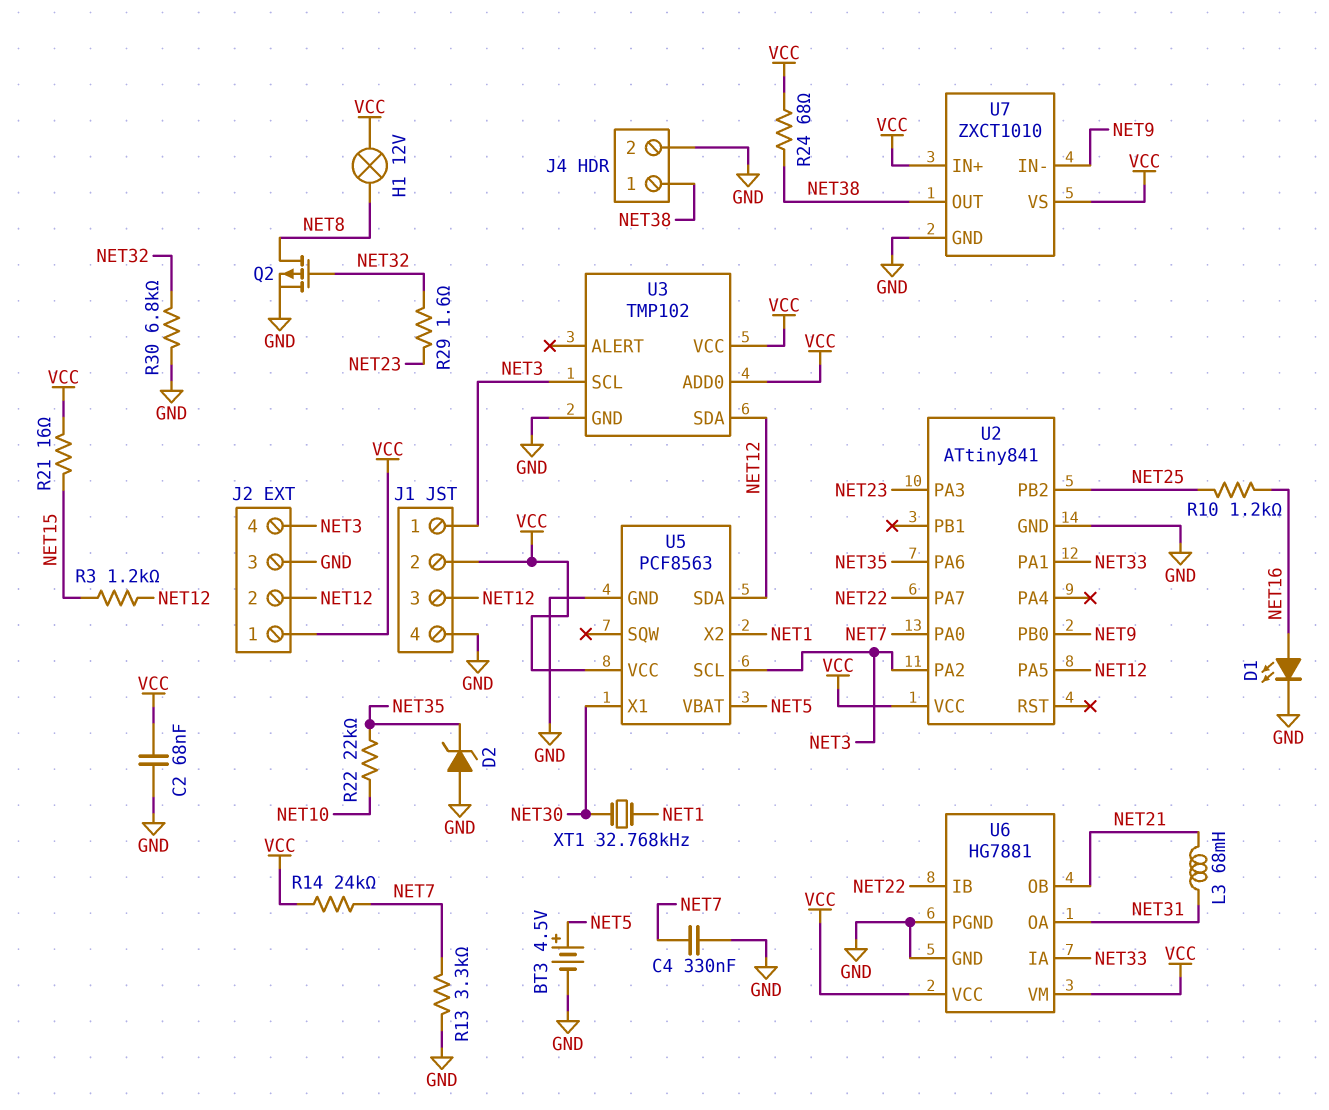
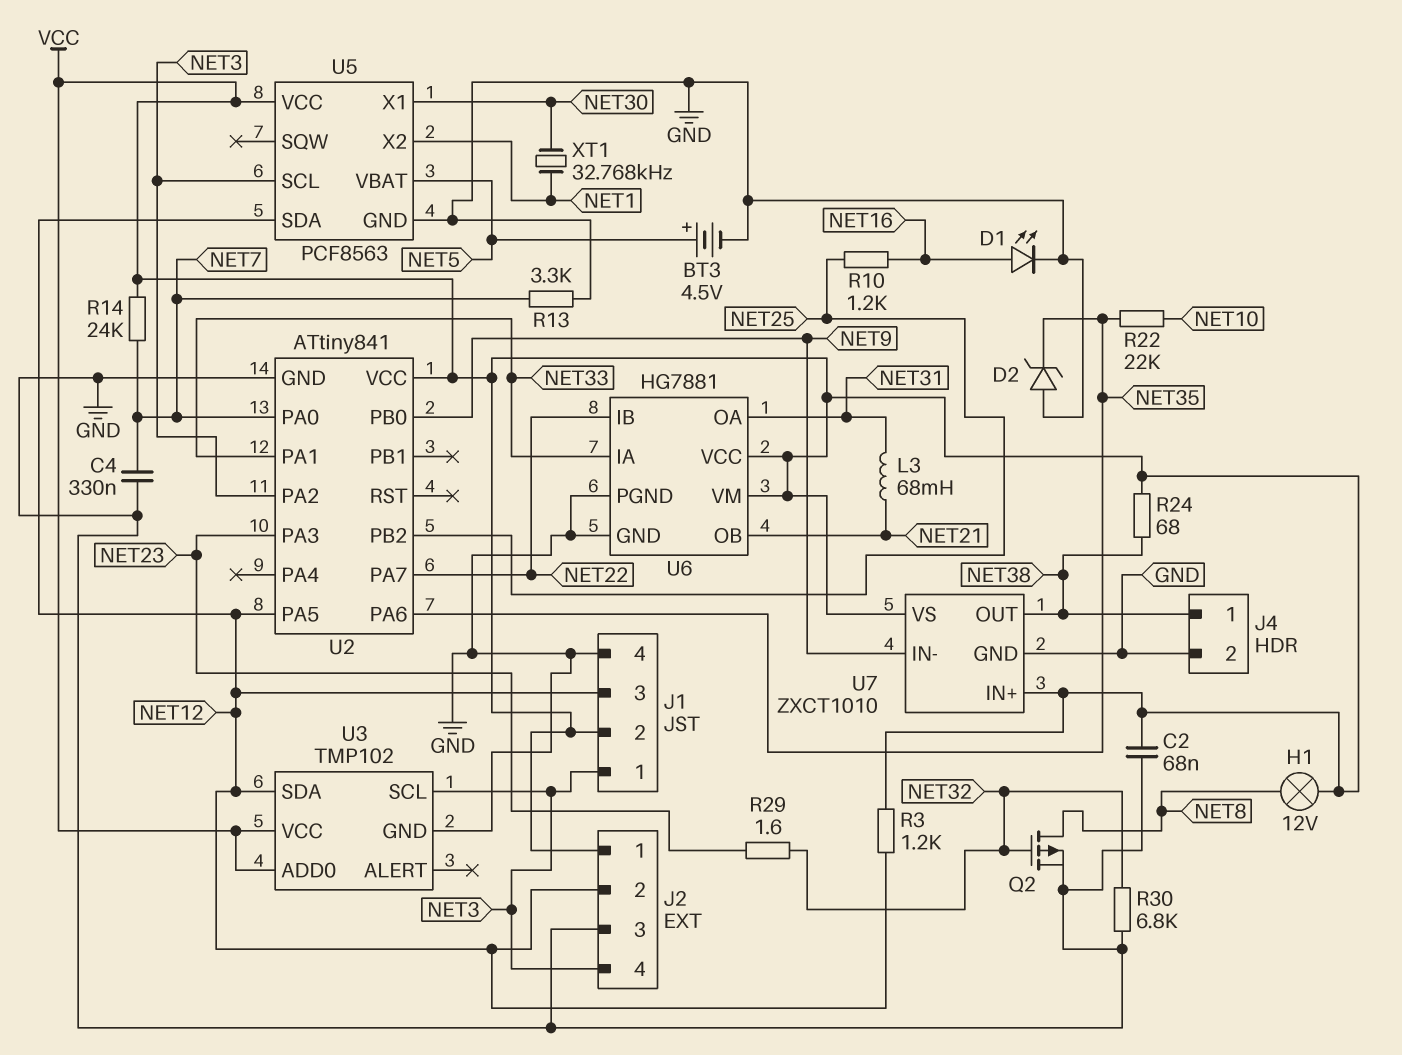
R3: 1.2k (NET12, NET15) -> 1.2k (NET12, VCC)
R21: 16 (NET15, VCC) -> none

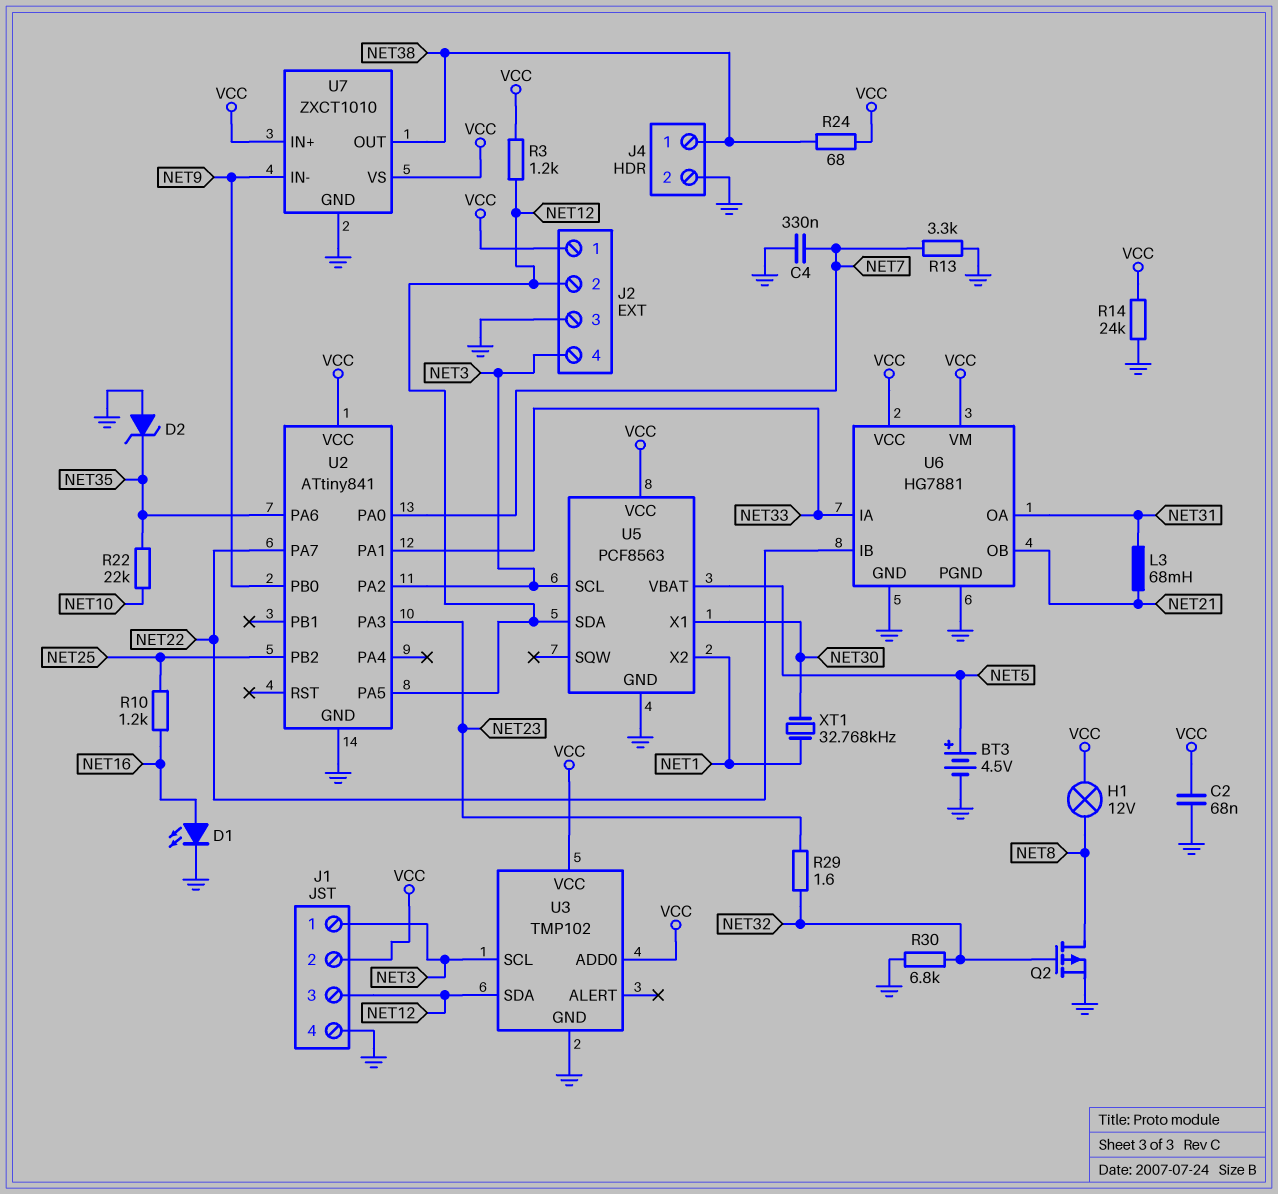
R14: 24k (NET7, VCC) -> 24k (GND, VCC)

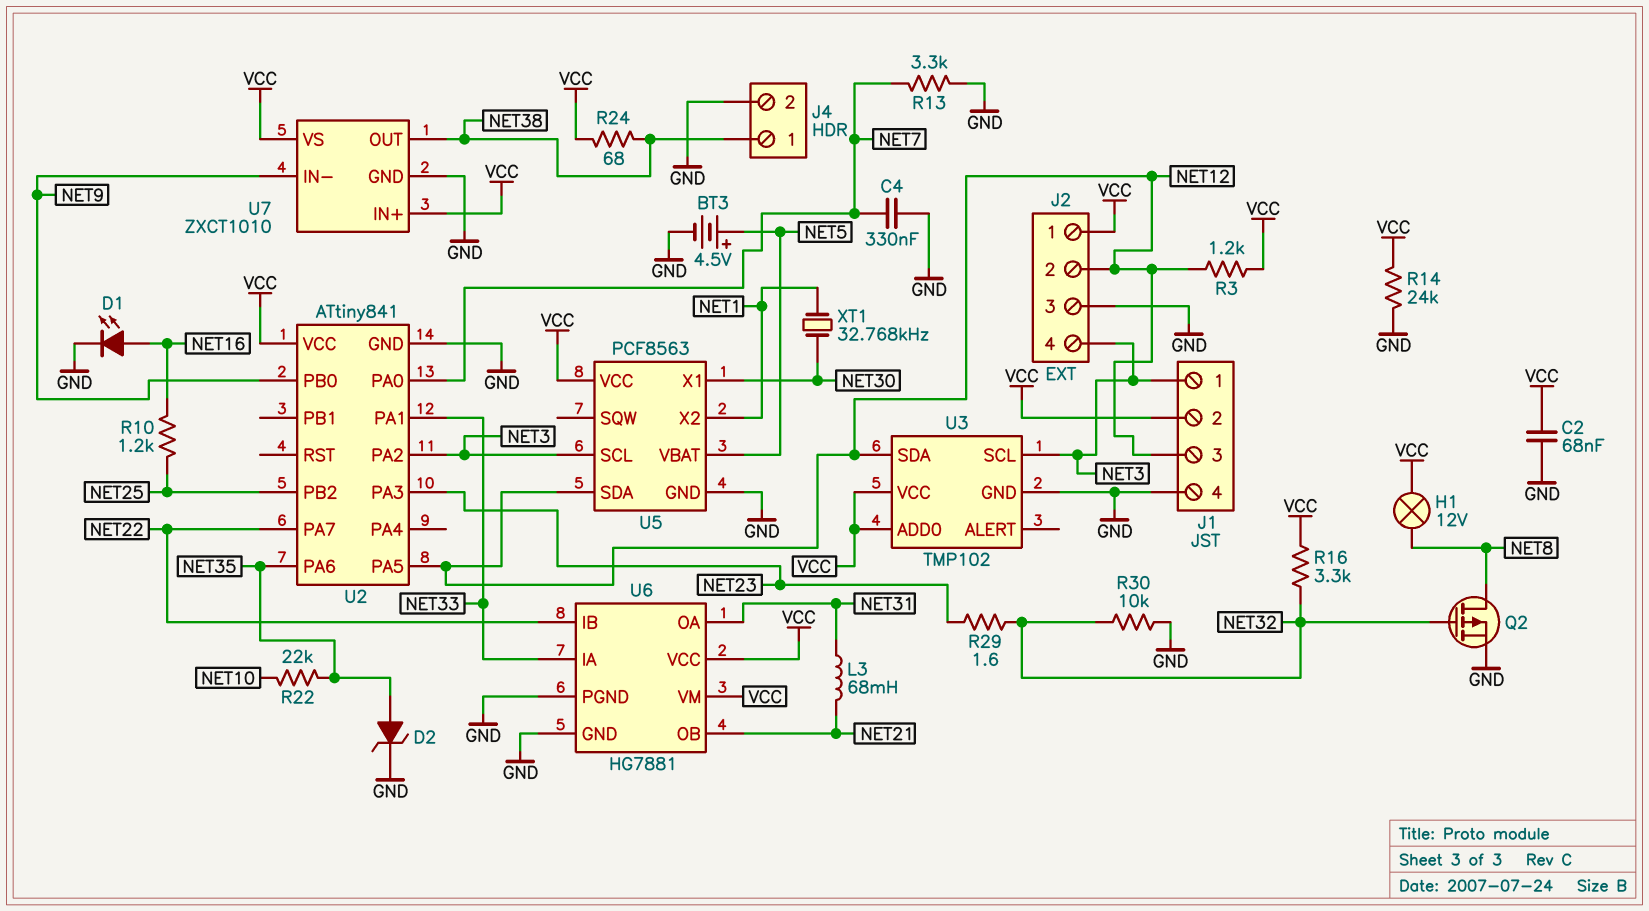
D2: zener (A GND, K NET35) -> zener (A NET35, K GND)
R16: none -> 3.3k (NET32, VCC)
R30: 6.8k (GND, NET32) -> 10k (GND, NET32)

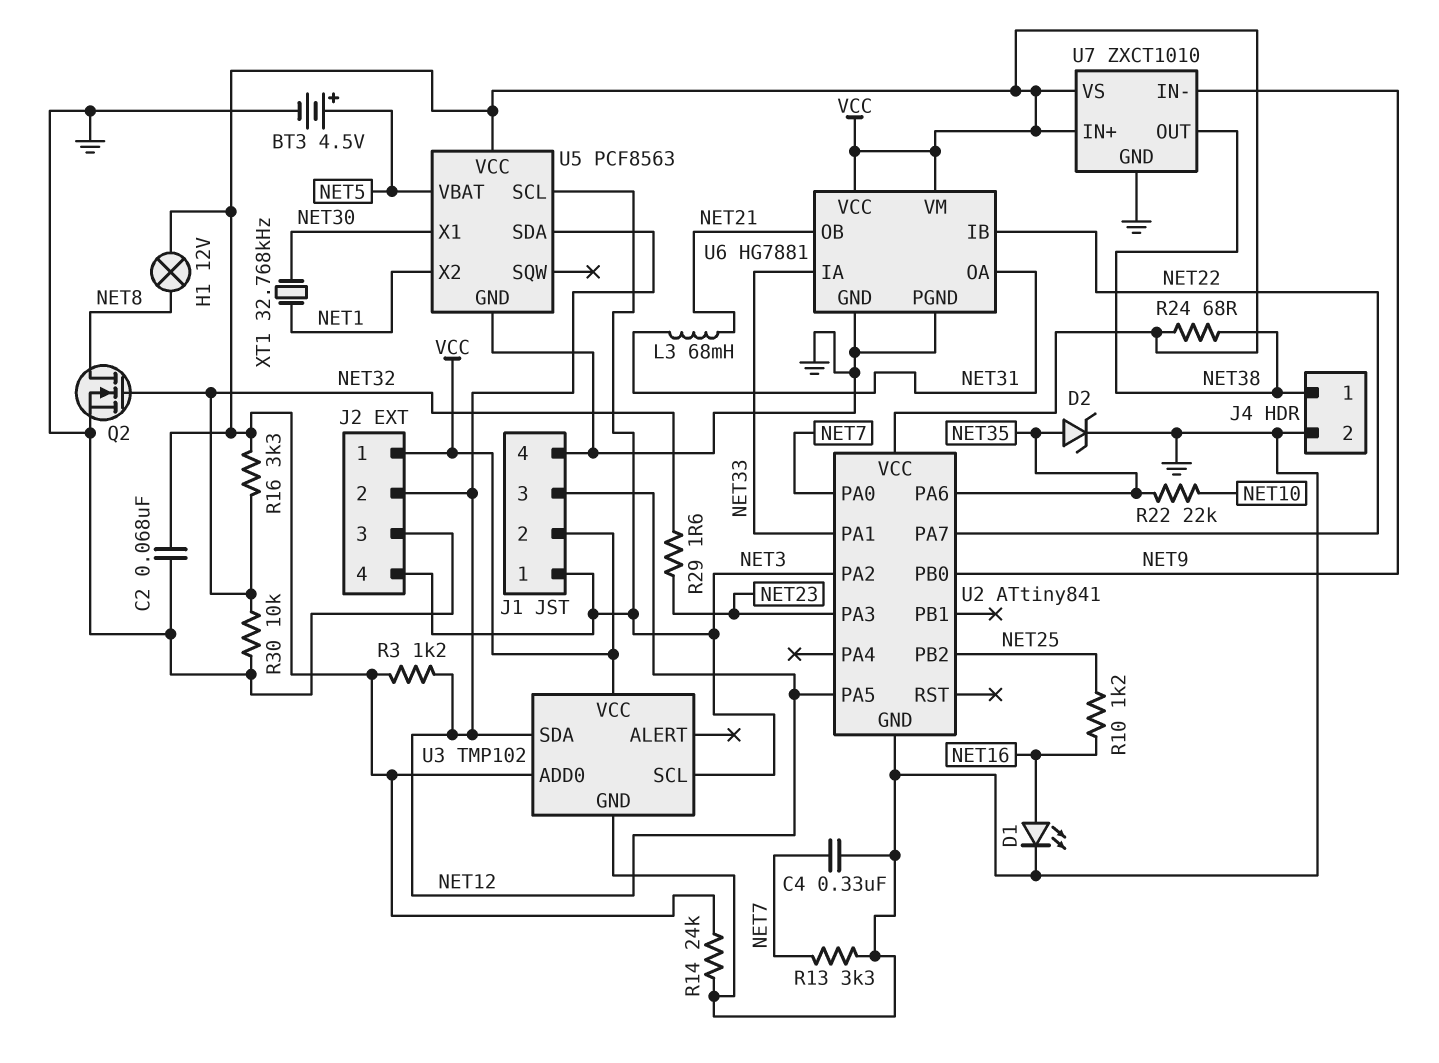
Q2: PMOS (G NET32, D NET8, S GND) -> NMOS (G NET32, D NET8, S GND)

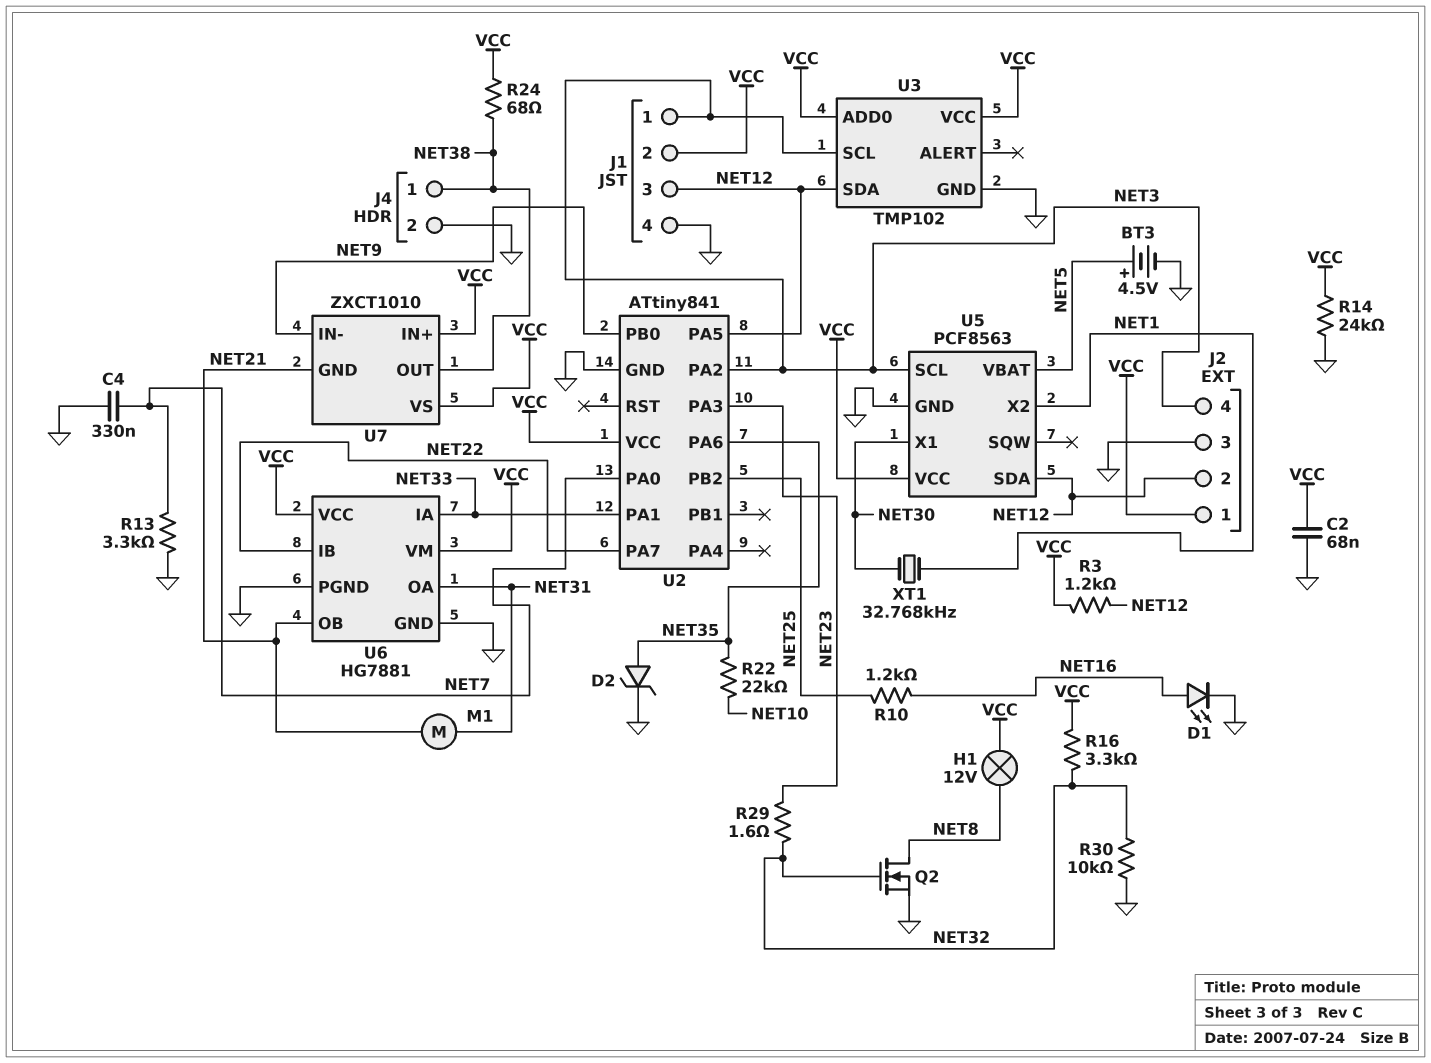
L3: 68mH (NET21, NET31) -> none
M1: none -> motor (NET21, NET31)
U7 pin GND: GND -> NET21

